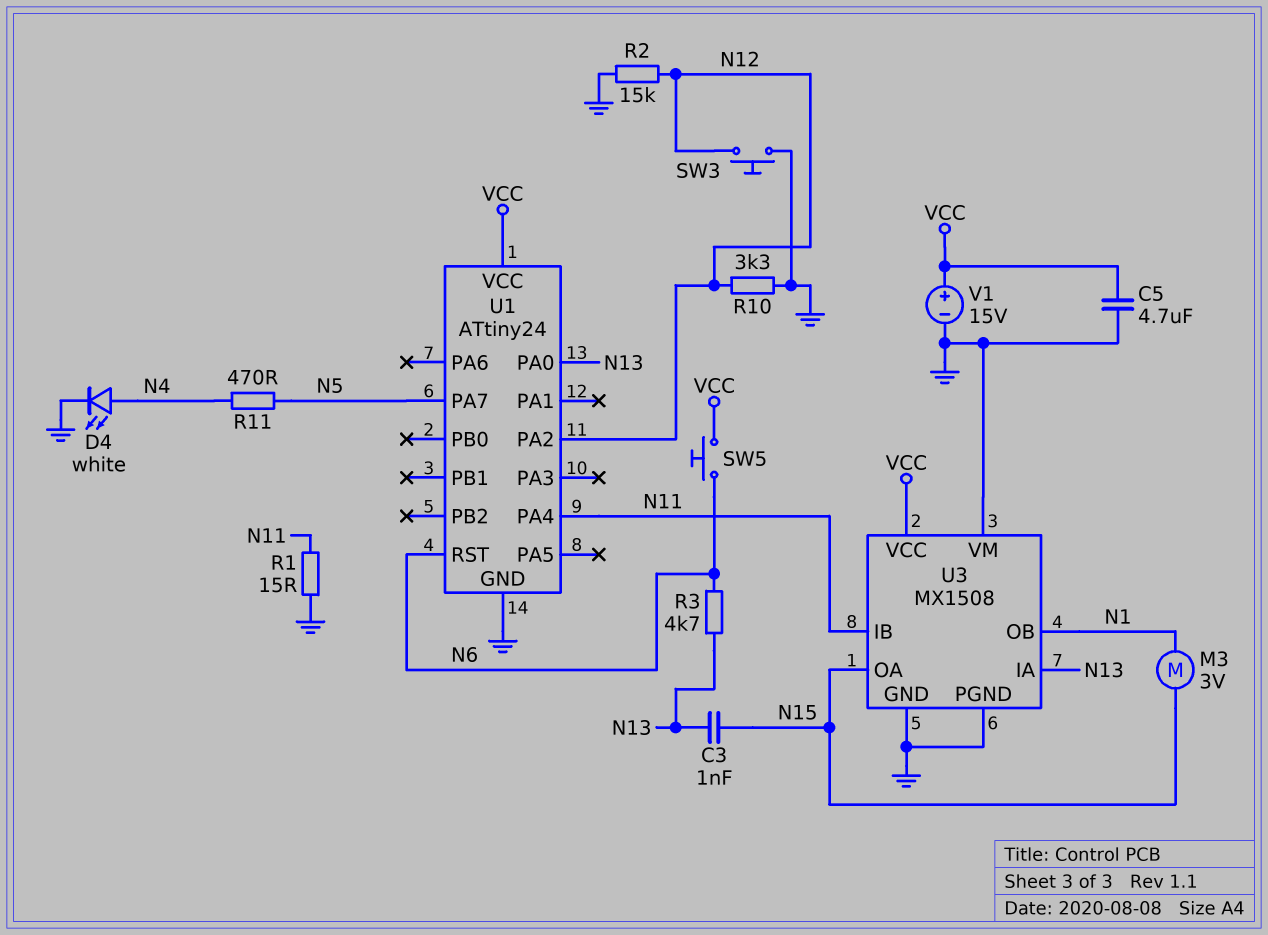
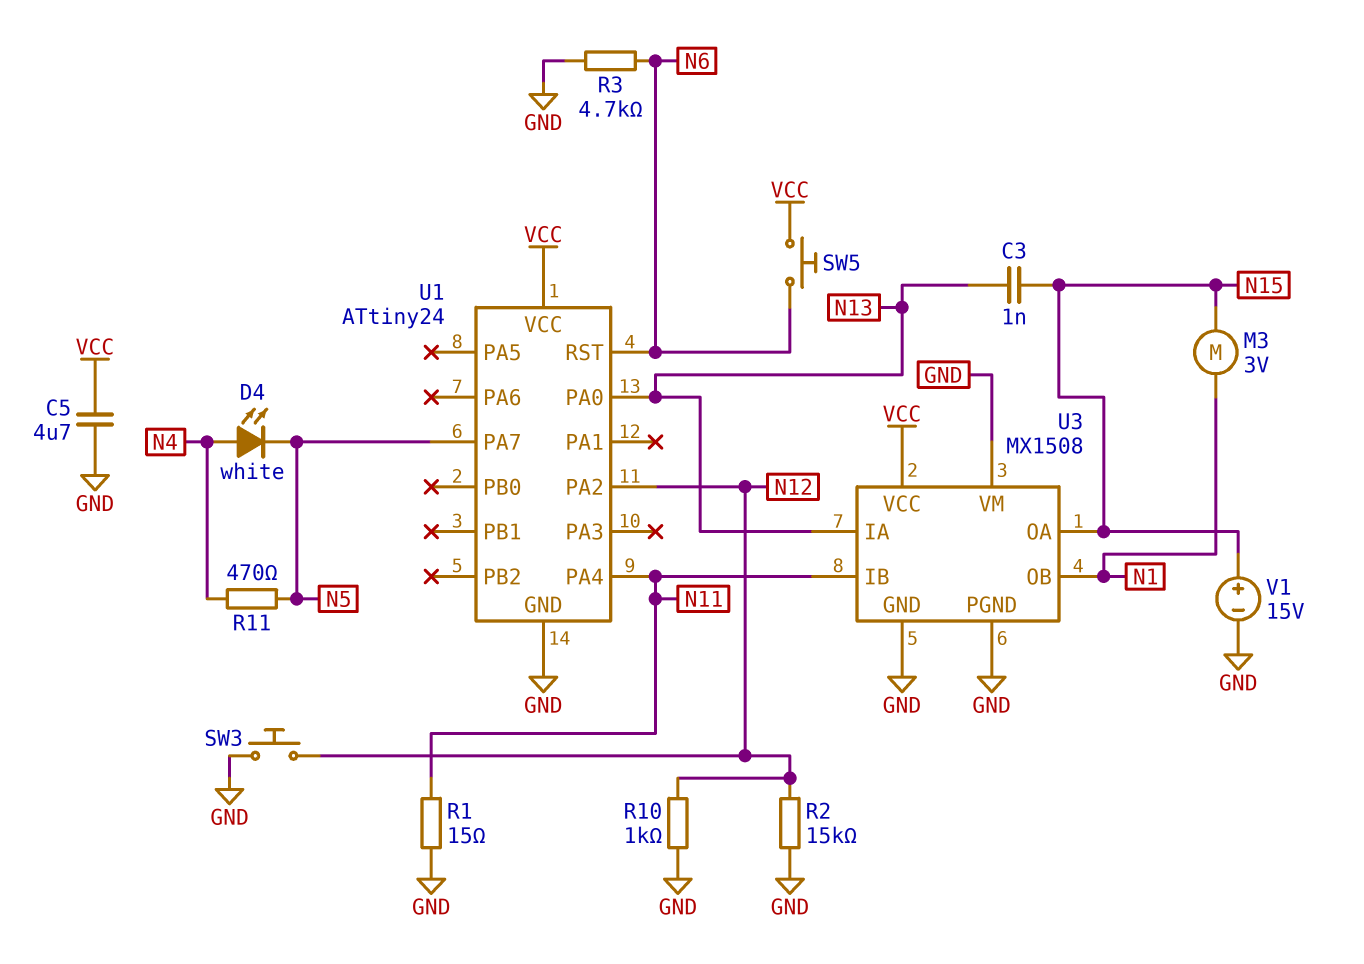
D4: LED white (A N4, K GND) -> LED white (A N4, K N5)
R3: 4.7k (N6, N13) -> 4.7k (GND, N6)
R10: 3.3k (GND, N12) -> 1k (GND, N12)
V1: 15V (plus VCC, minus GND) -> 15V (plus N15, minus GND)

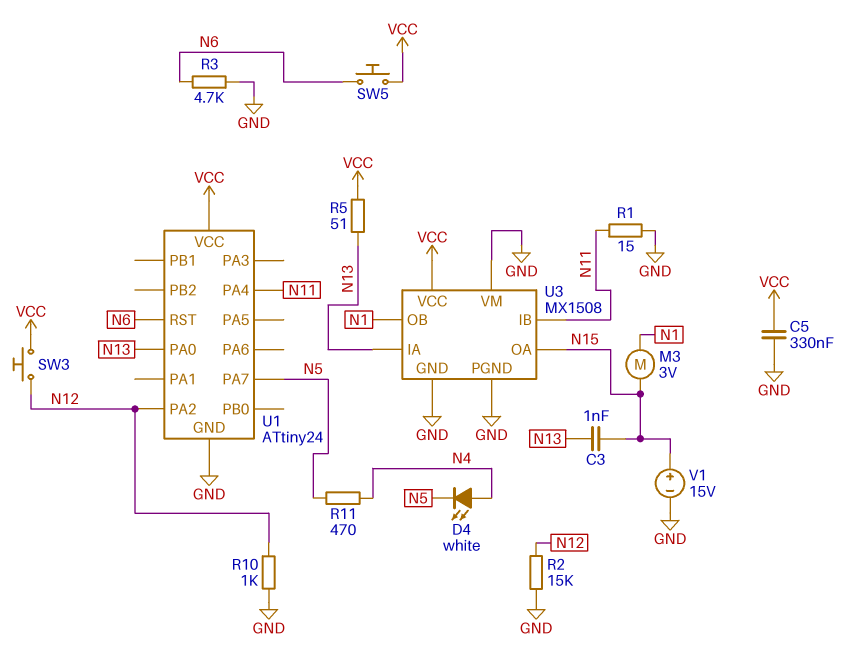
C5: 4.7uF (GND, VCC) -> 330nF (GND, VCC)
R5: none -> 51 (N13, VCC)
SW3: button (GND, N12) -> button (N12, VCC)

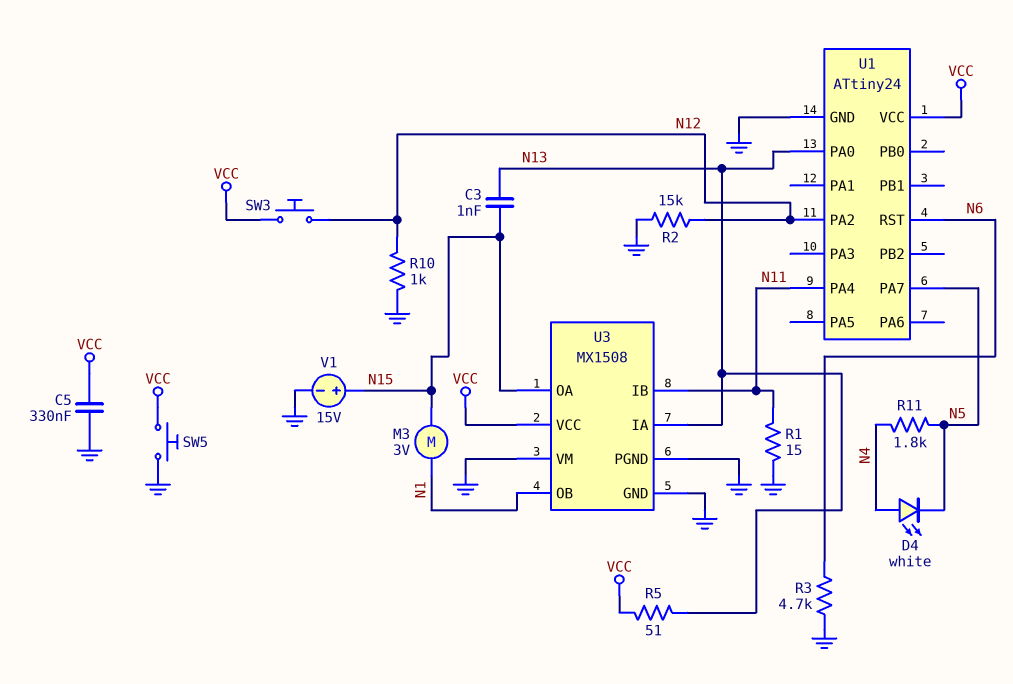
R11: 470 (N4, N5) -> 1.8k (N4, N5)
SW5: button (N6, VCC) -> button (GND, VCC)

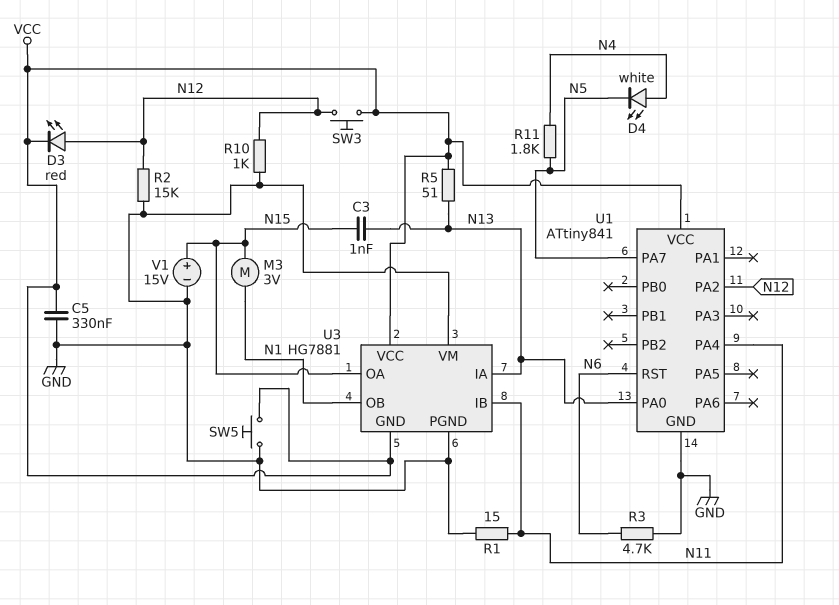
D3: none -> LED red (A N12, K VCC)
U1: ATtiny24 -> ATtiny841
U3: MX1508 -> HG7881
U3 pin GND: GND -> VCC

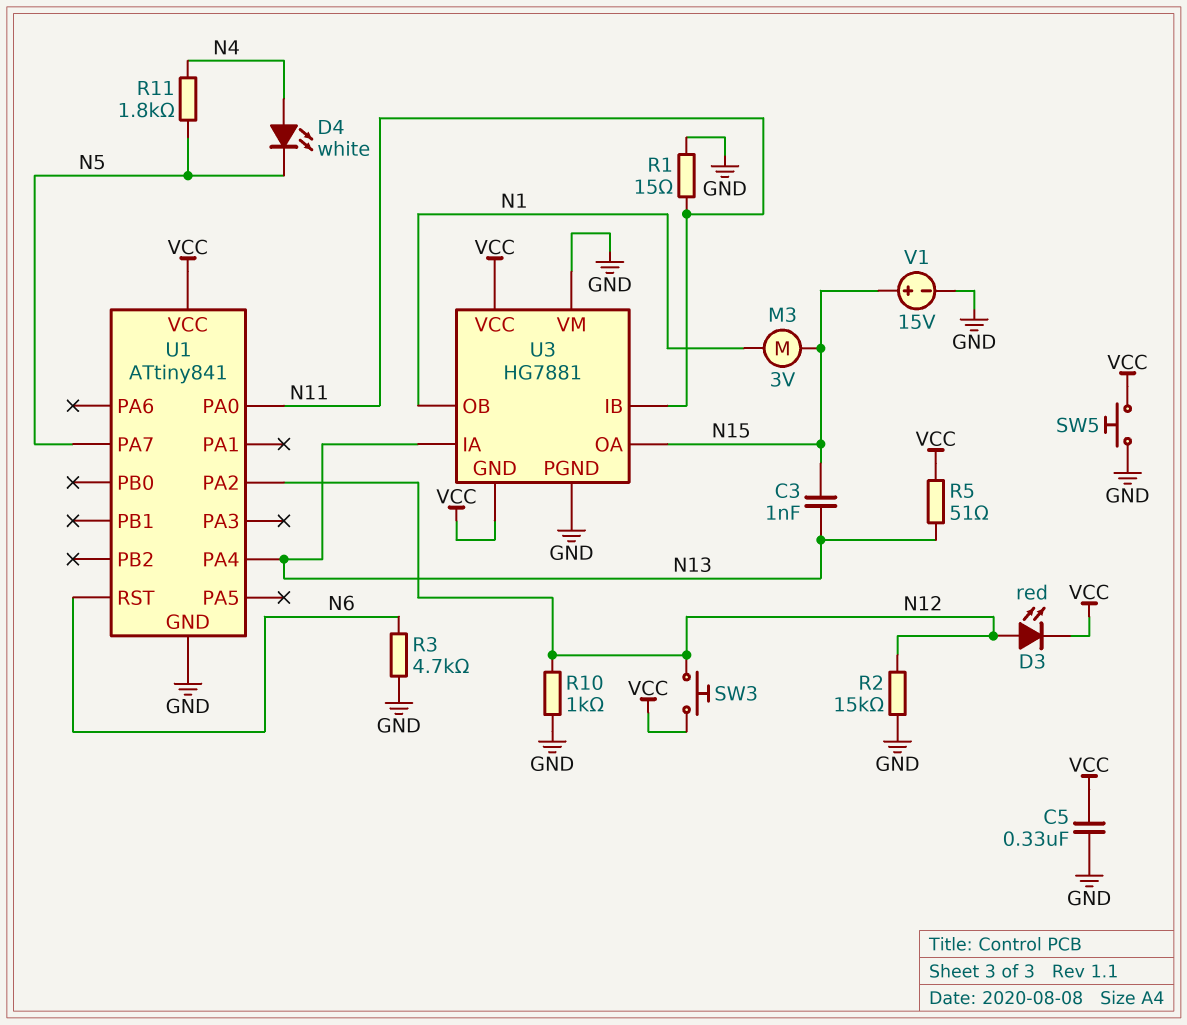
U1 pin PA0: N13 -> N11
U1 pin PA4: N11 -> N13

